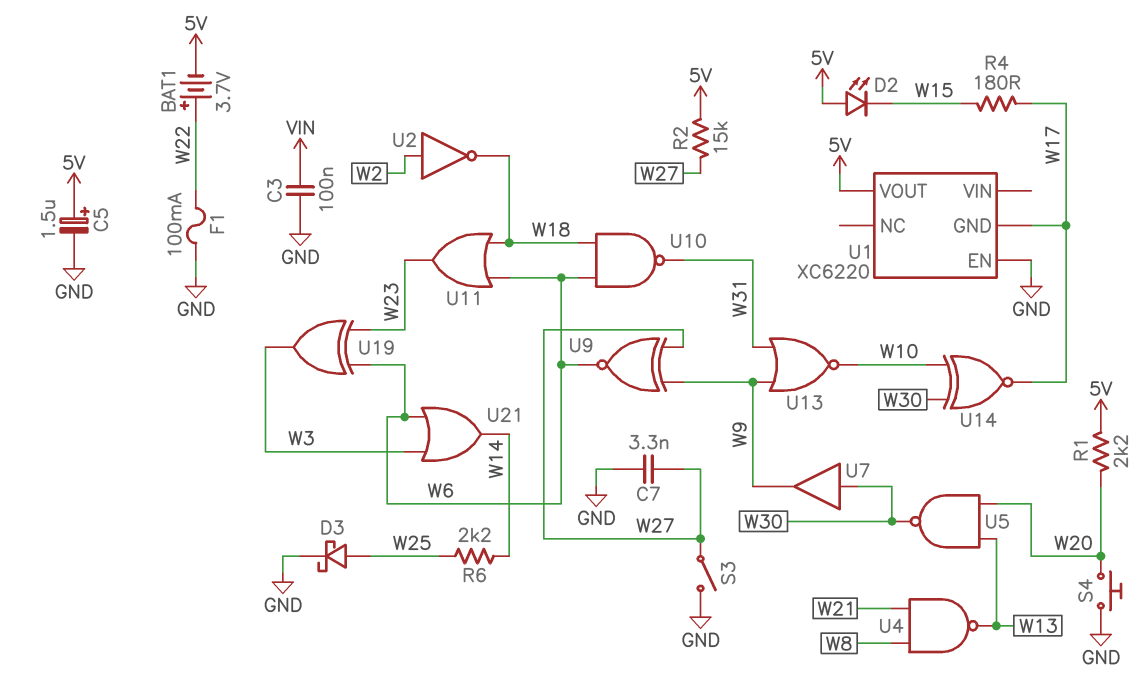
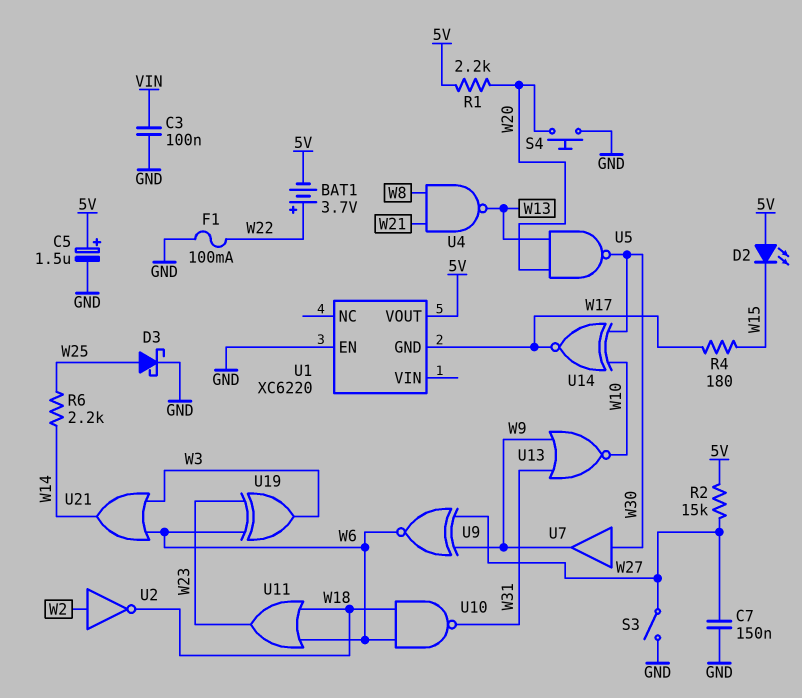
C7: 3.3nF (GND, W27) -> 150nF (GND, W27)

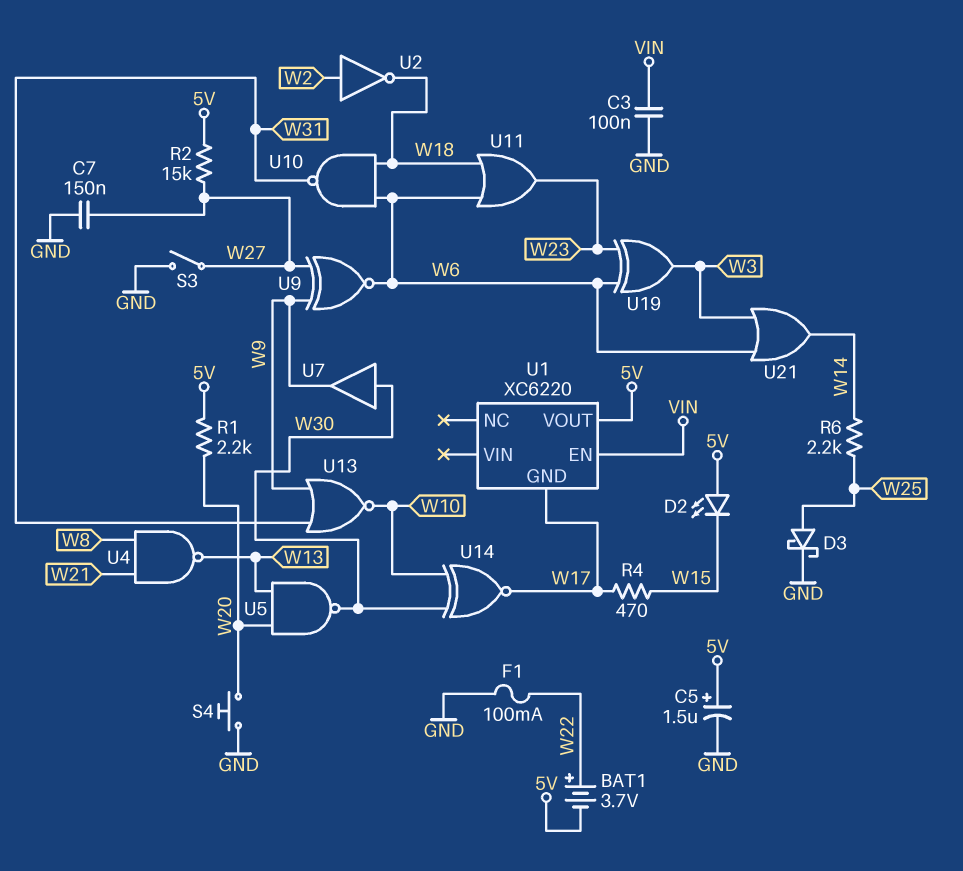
R4: 180 (W15, W17) -> 470 (W15, W17)
U1 pin EN: GND -> VIN

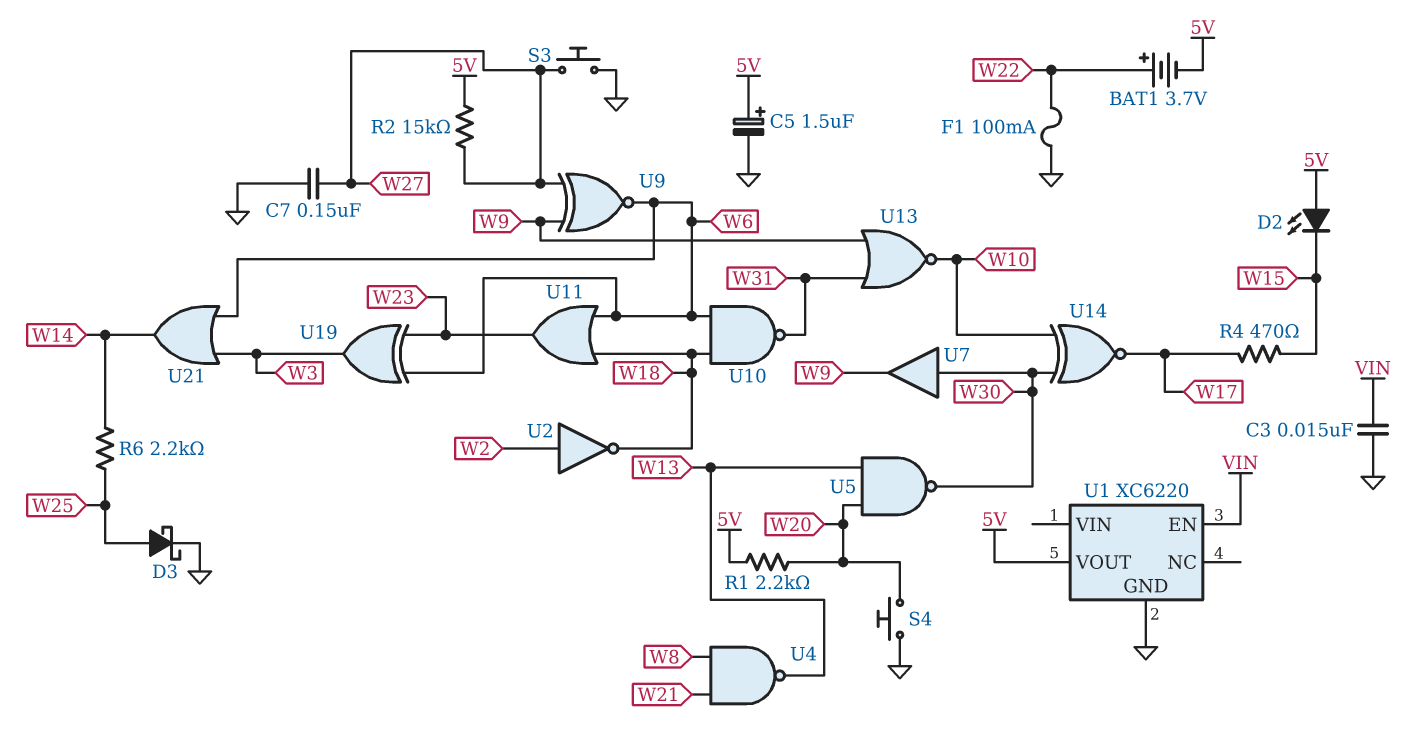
C3: 100nF (GND, VIN) -> 15nF (GND, VIN)
S3: switch (GND, W27) -> button (GND, W27)
U1 pin GND: W17 -> GND

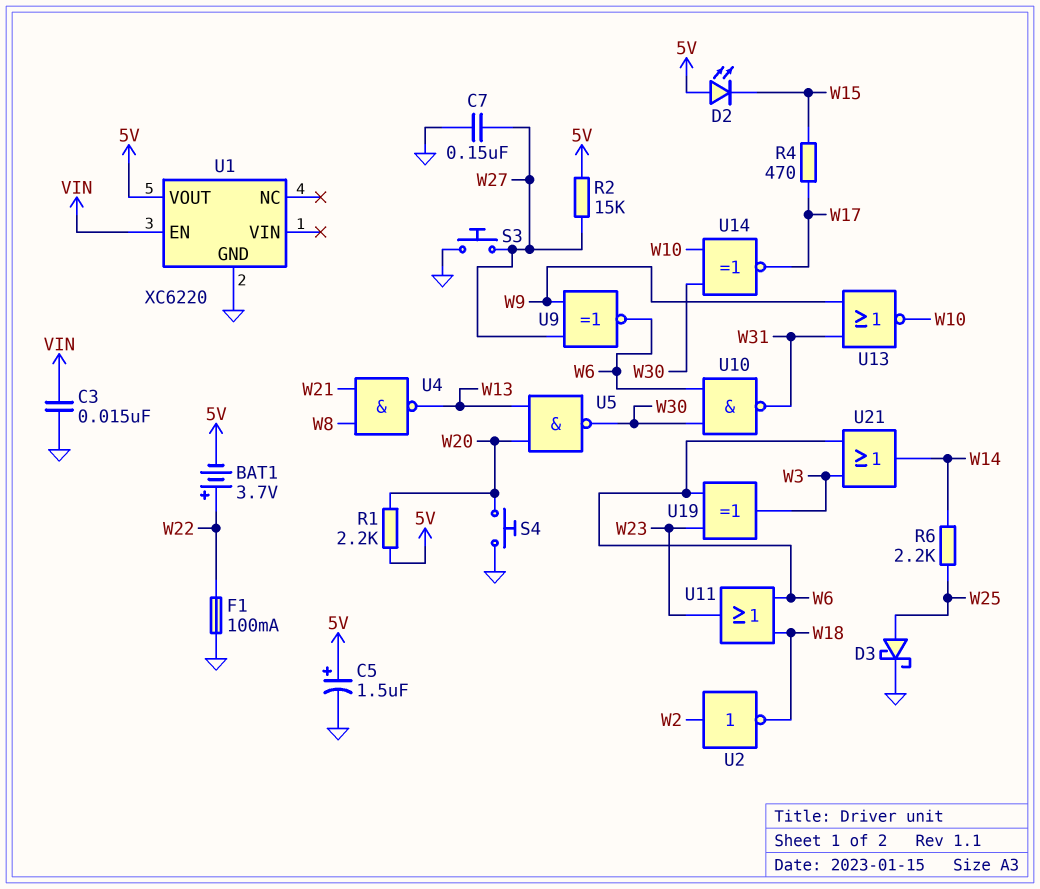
U7: buffer (in W30, out W9) -> none
U10: NAND (in W6, in W18, out W31) -> NAND (in W6, in W30, out W31)

